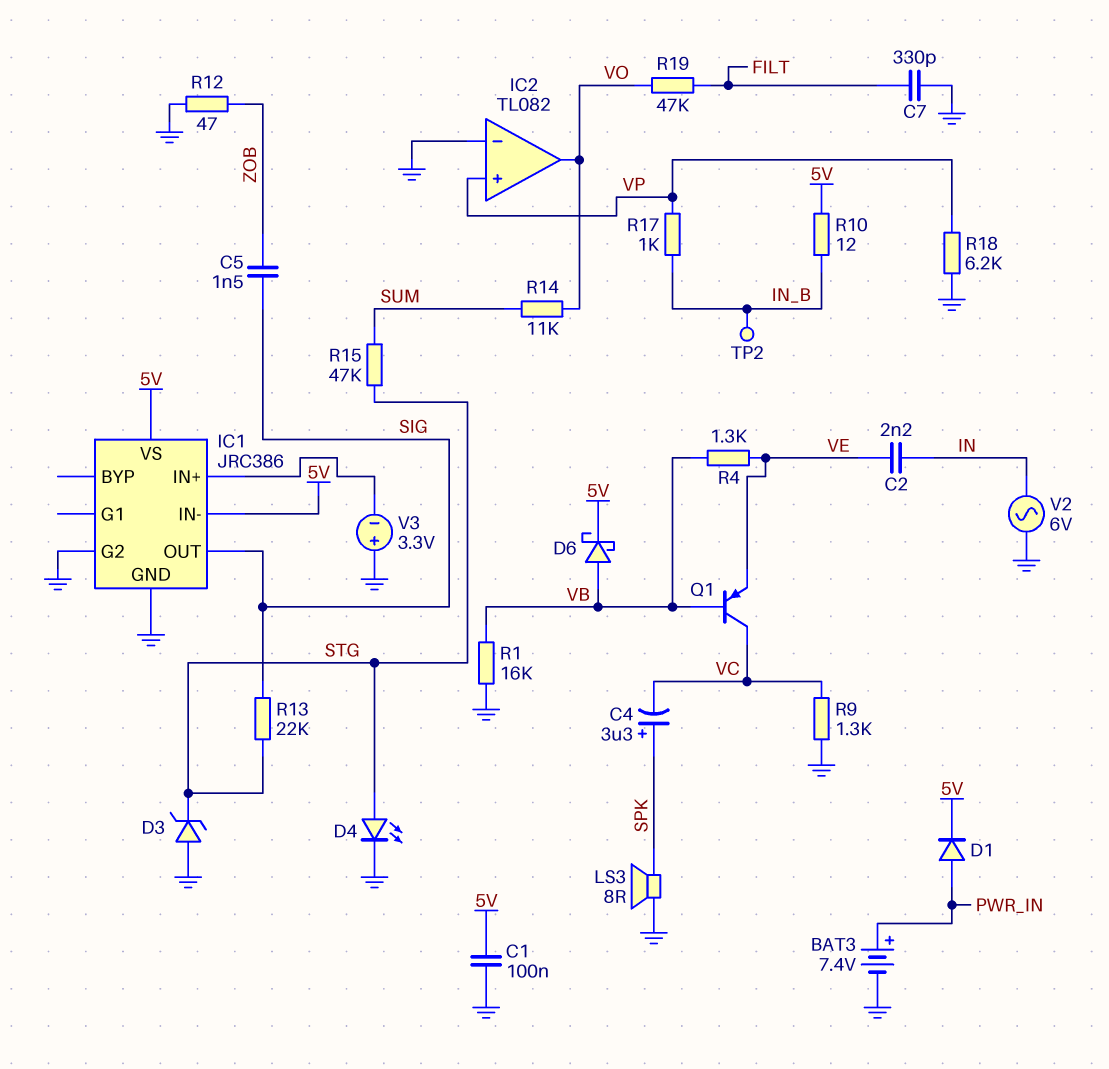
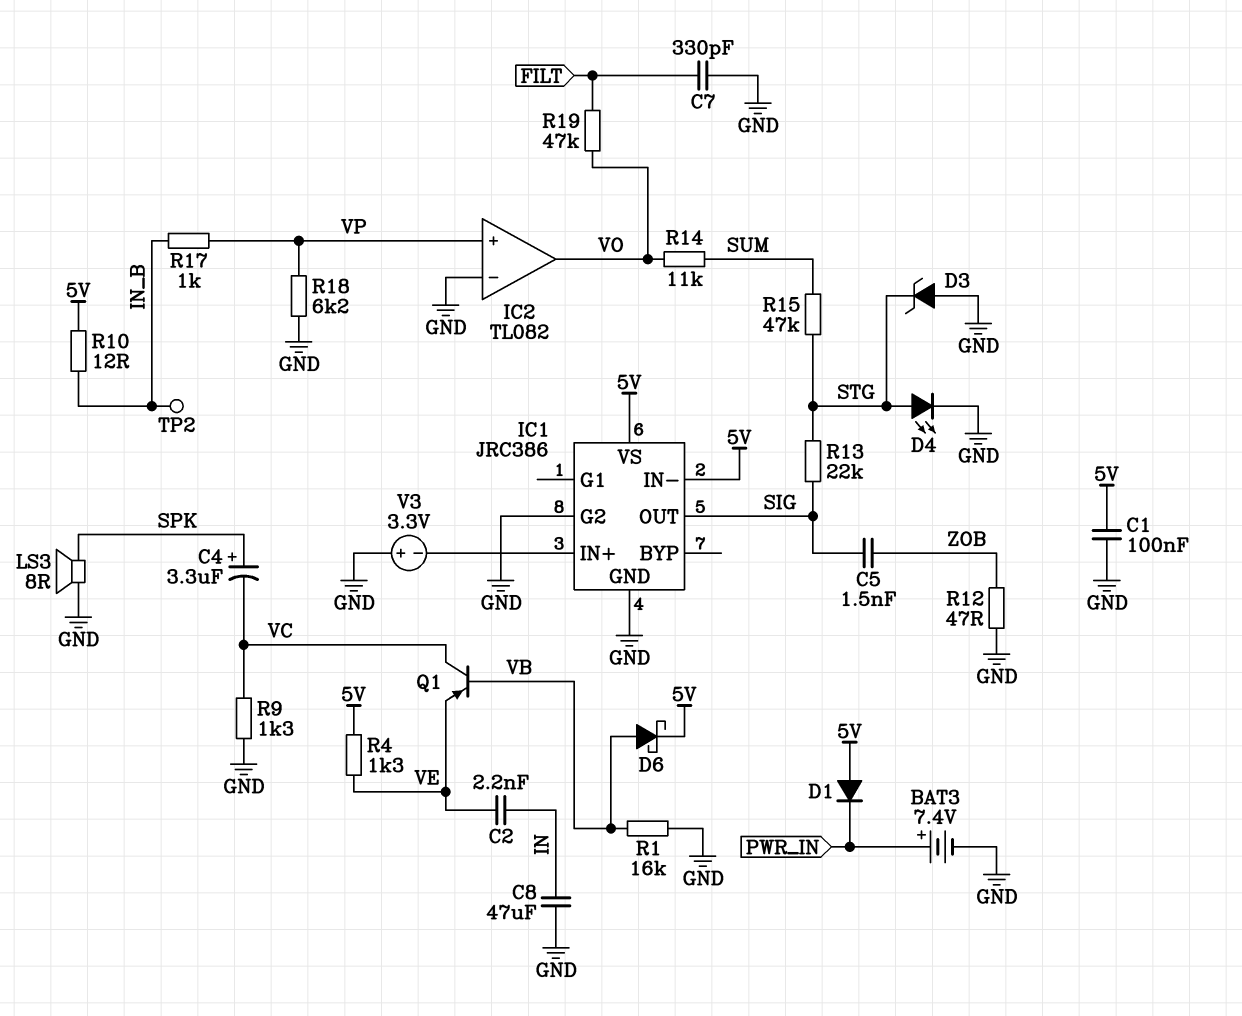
C8: none -> 47uF (GND, IN)
D1: diode (A PWR_IN, K 5V) -> diode (A 5V, K PWR_IN)
R4: 1.3k (VB, VE) -> 1.3k (5V, VE)
V2: AC 6V (GND, IN) -> none

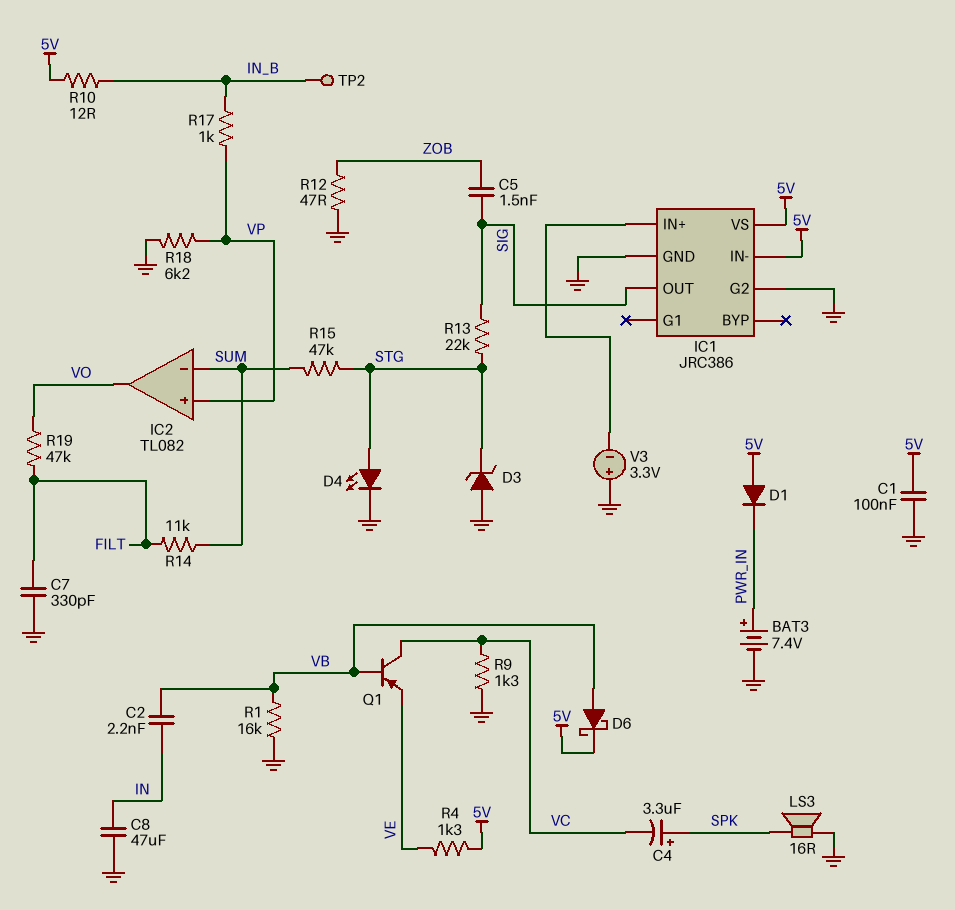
C2: 2.2nF (IN, VE) -> 2.2nF (IN, VB)
IC2 pin in-: GND -> SUM
LS3: speaker 8R (GND, SPK) -> speaker 16R (GND, SPK)
R14: 11k (SUM, VO) -> 11k (FILT, SUM)

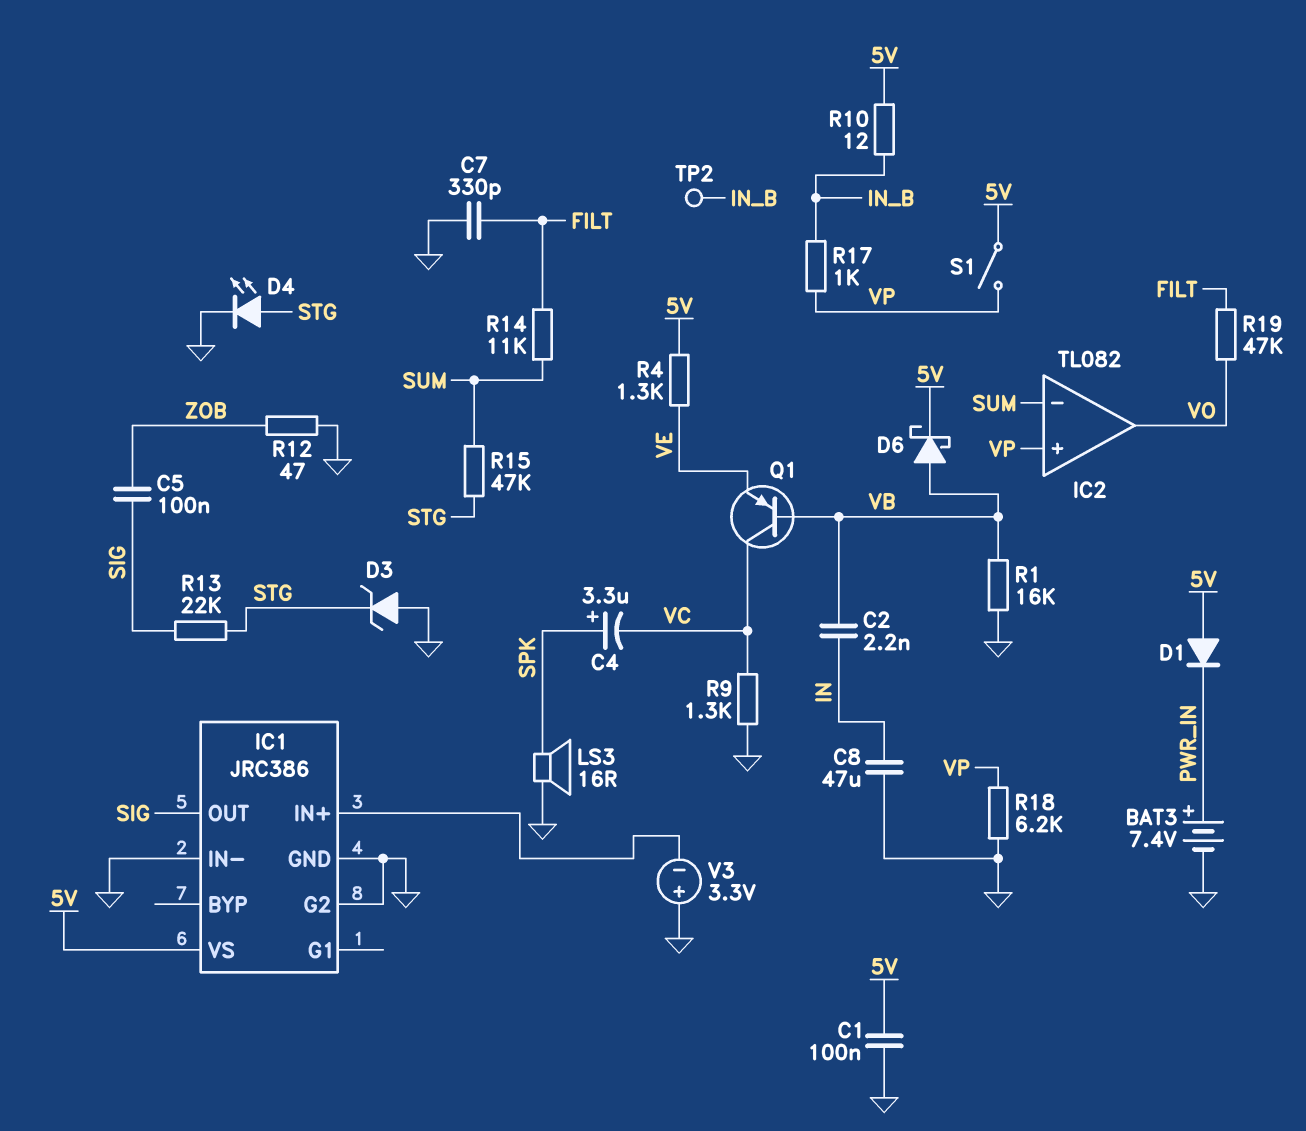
C5: 1.5nF (SIG, ZOB) -> 100nF (SIG, ZOB)
IC1 pin IN-: 5V -> GND
S1: none -> switch (5V, VP)

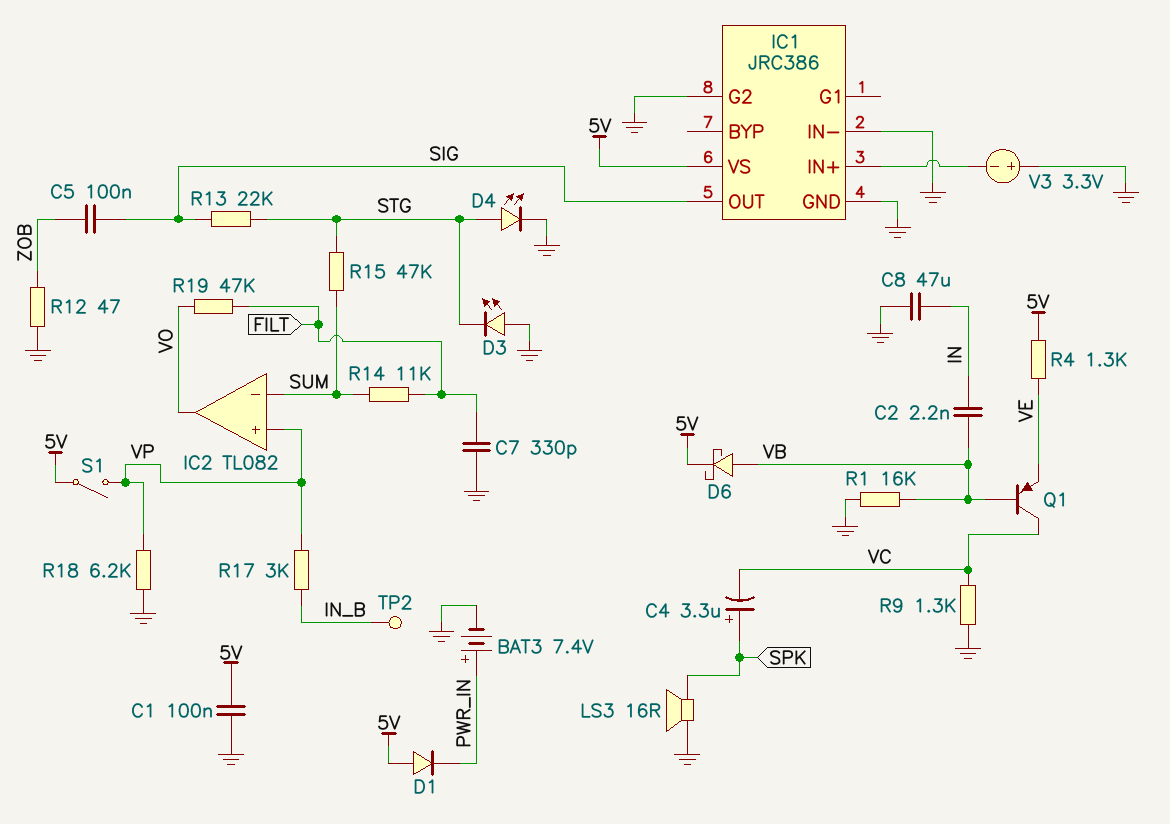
D3: zener (A GND, K STG) -> LED (A GND, K STG)
R10: 12 (5V, IN_B) -> none
R17: 1k (IN_B, VP) -> 3k (IN_B, VP)

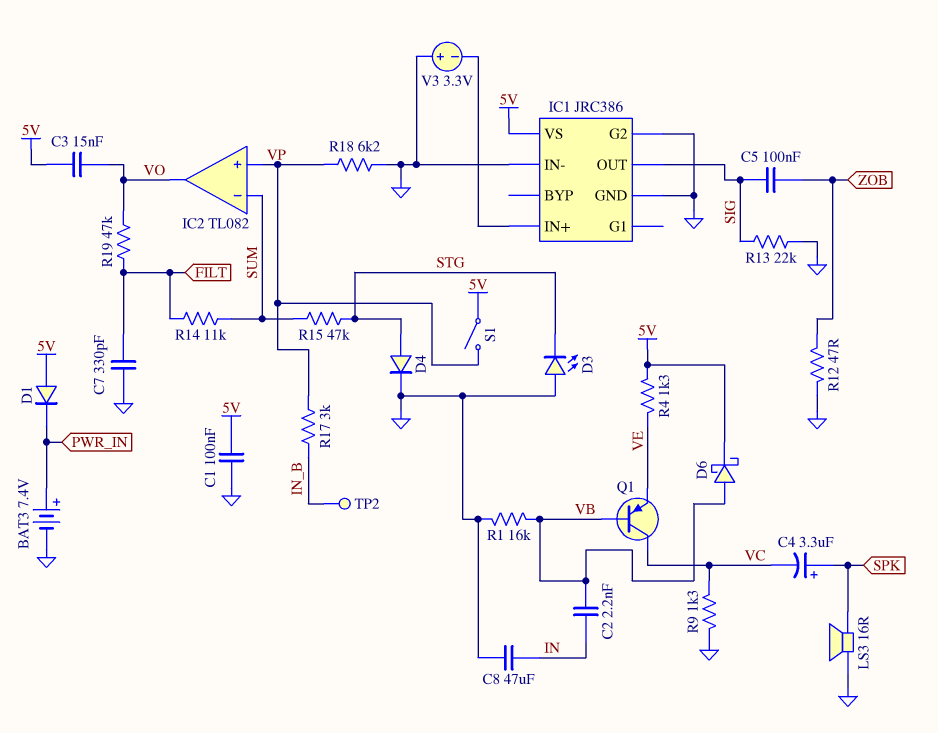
C3: none -> 15nF (5V, VO)
D4: LED (A STG, K GND) -> diode (A STG, K GND)
R13: 22k (SIG, STG) -> 22k (GND, SIG)

